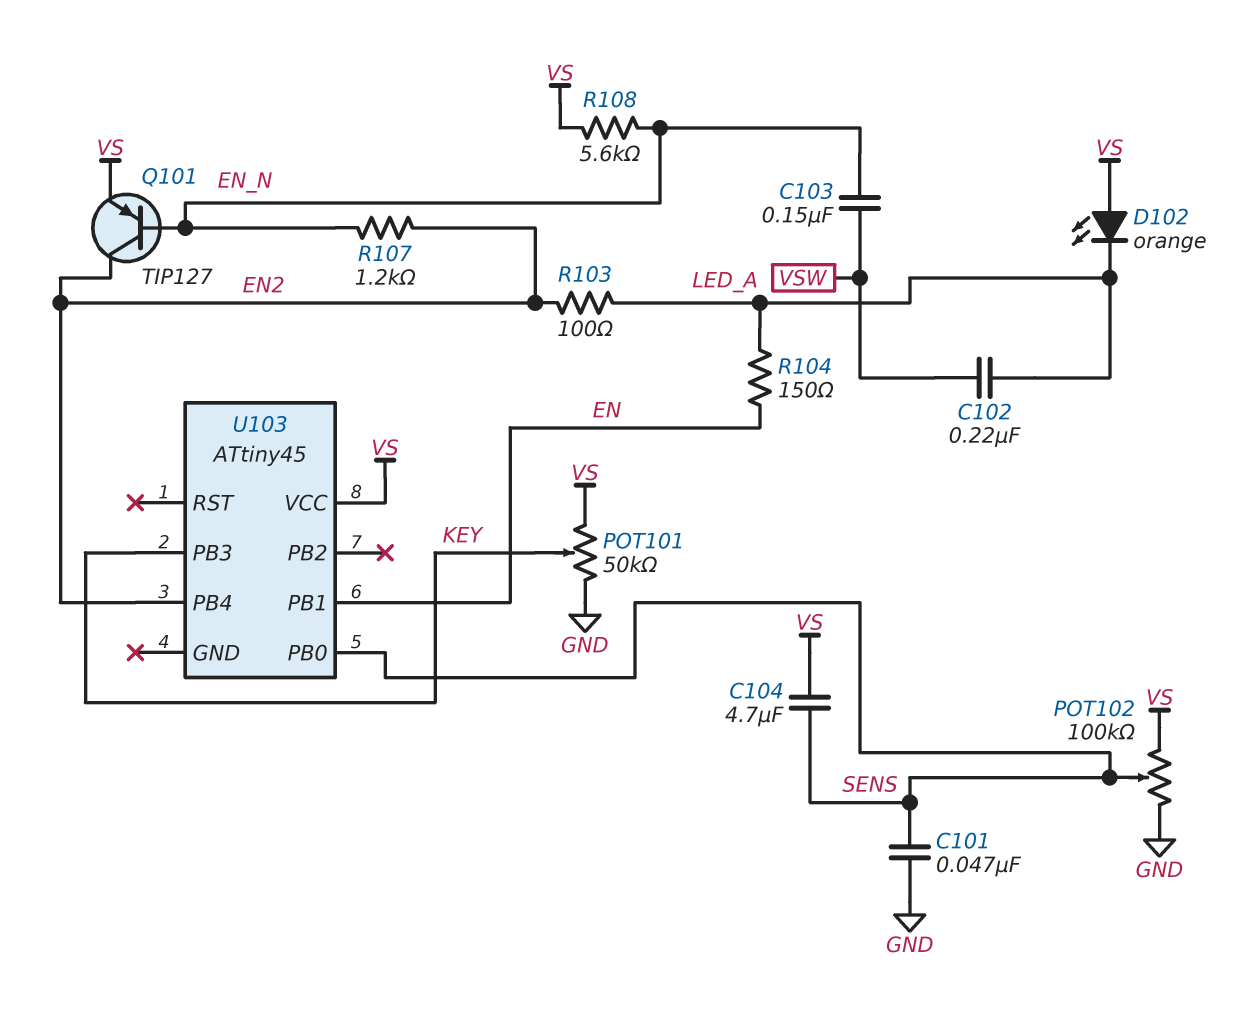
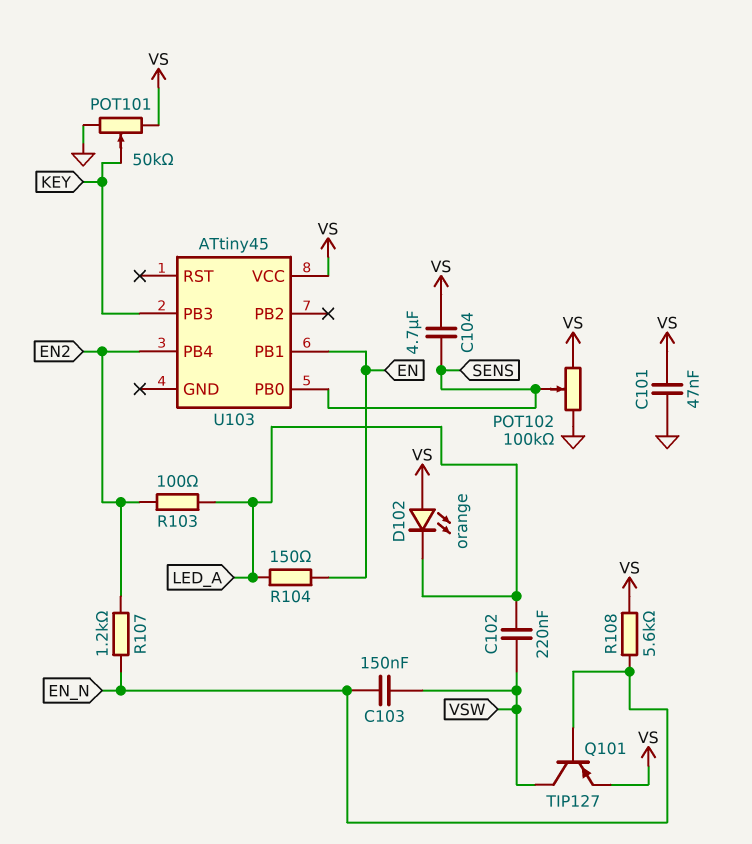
C101: 47nF (GND, SENS) -> 47nF (GND, VS)
Q101: PNP TIP127 (B EN_N, C EN2, E VS) -> PNP TIP127 (B EN_N, C VSW, E VS)

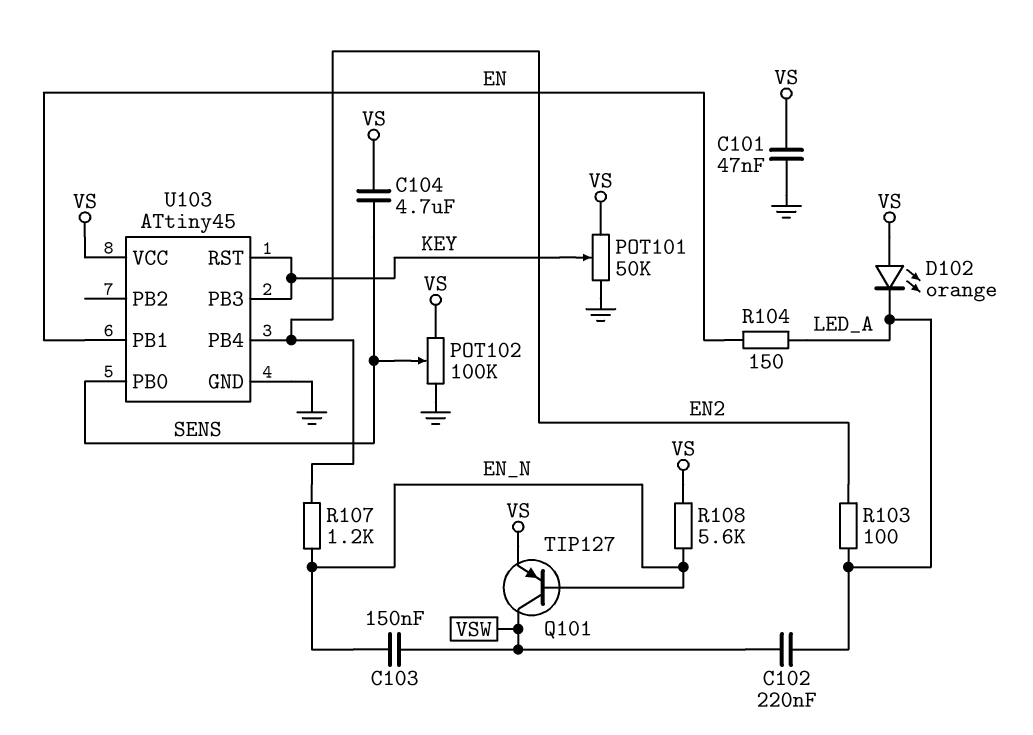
U103 pin GND: none -> GND
U103 pin RST: none -> KEY

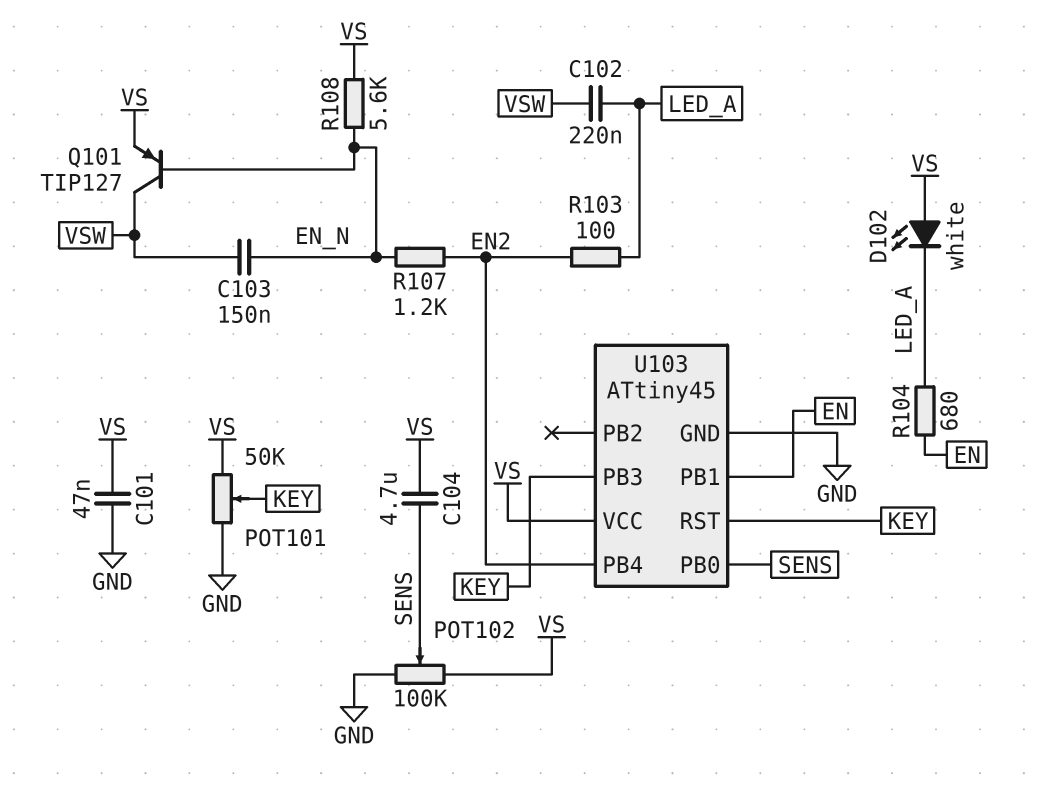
D102: LED orange (A VS, K LED_A) -> LED white (A VS, K LED_A)
R104: 150 (EN, LED_A) -> 680 (EN, LED_A)

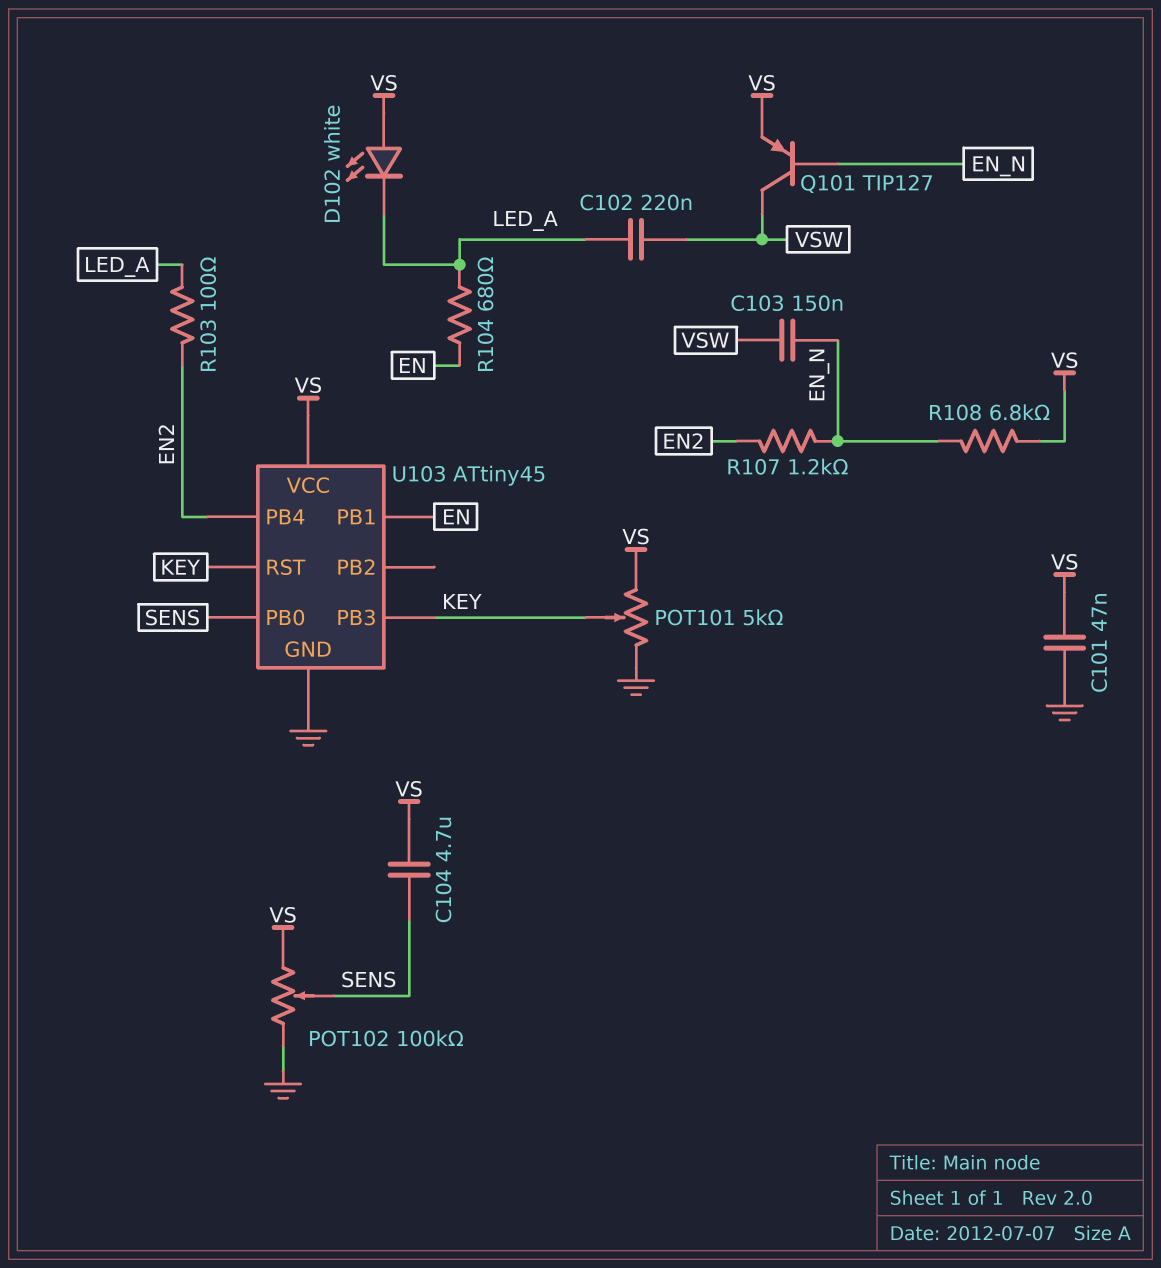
POT101: 50k (GND, VS, wiper KEY) -> 5k (GND, VS, wiper KEY)
R108: 5.6k (EN_N, VS) -> 6.8k (EN_N, VS)

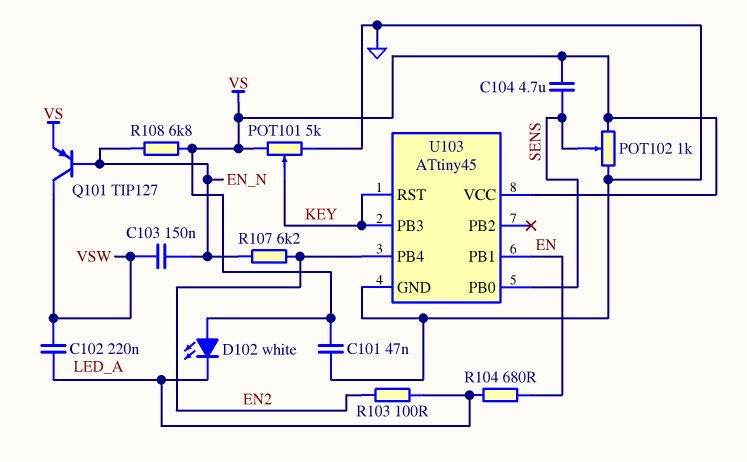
POT102: 100k (GND, VS, wiper SENS) -> 1k (GND, VS, wiper SENS)
R107: 1.2k (EN2, EN_N) -> 6.2k (EN2, EN_N)

